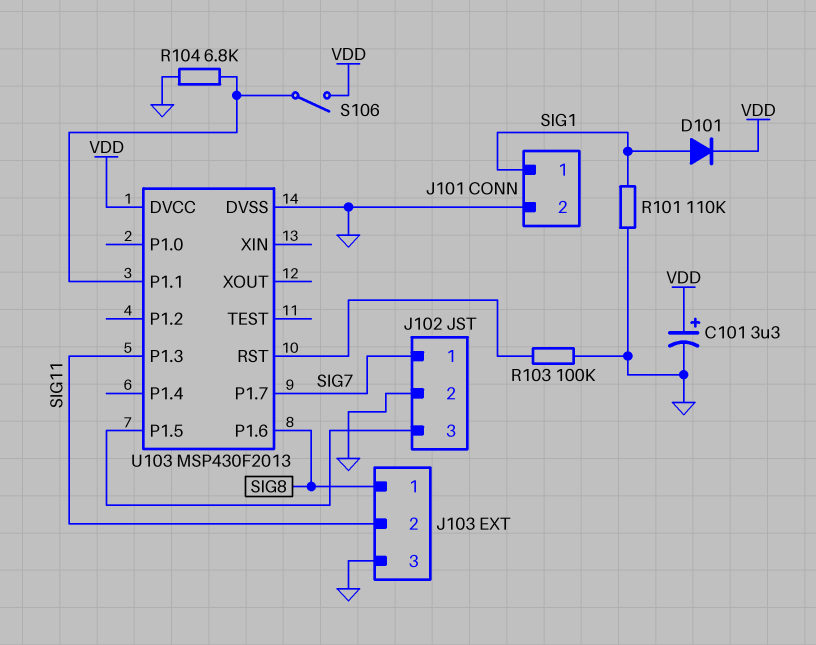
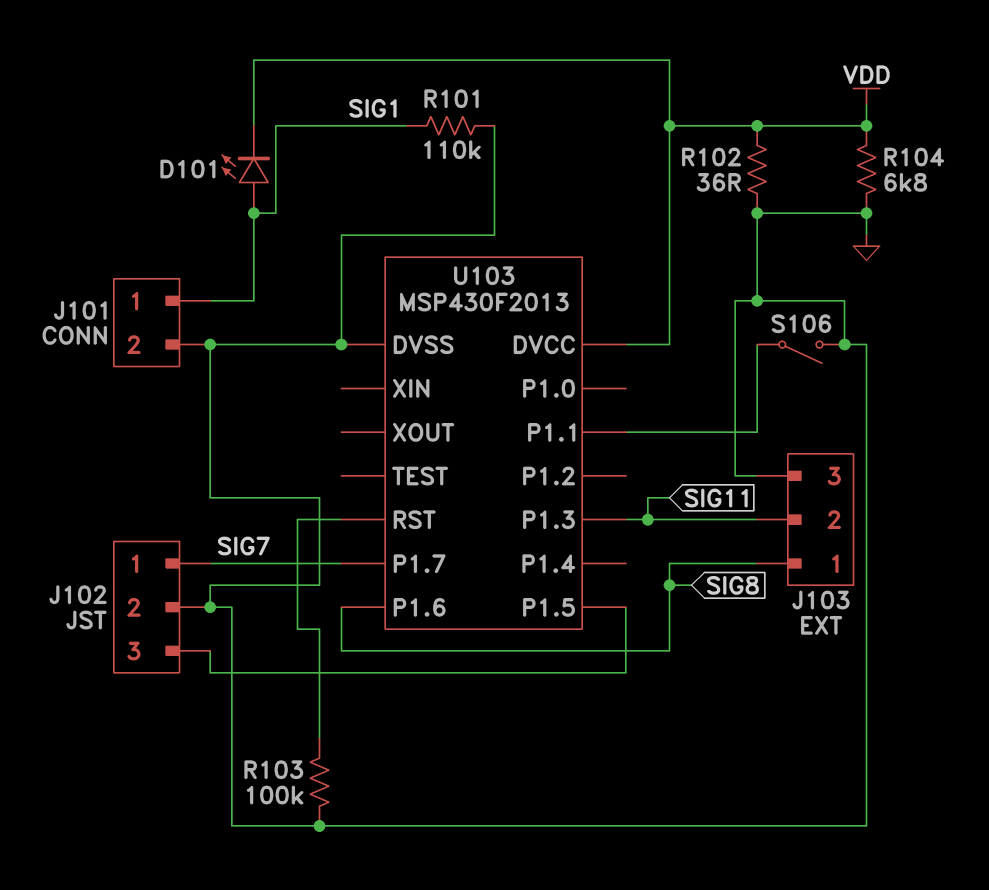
C101: 3.3uF (plus VDD, minus GND) -> none
D101: diode (A SIG1, K VDD) -> LED (A SIG1, K VDD)
R102: none -> 36 (GND, VDD)
R104: 6.8k (GND, U103/P1.1) -> 6.8k (GND, VDD)
S106: switch (U103/P1.1, VDD) -> switch (GND, U103/P1.1)

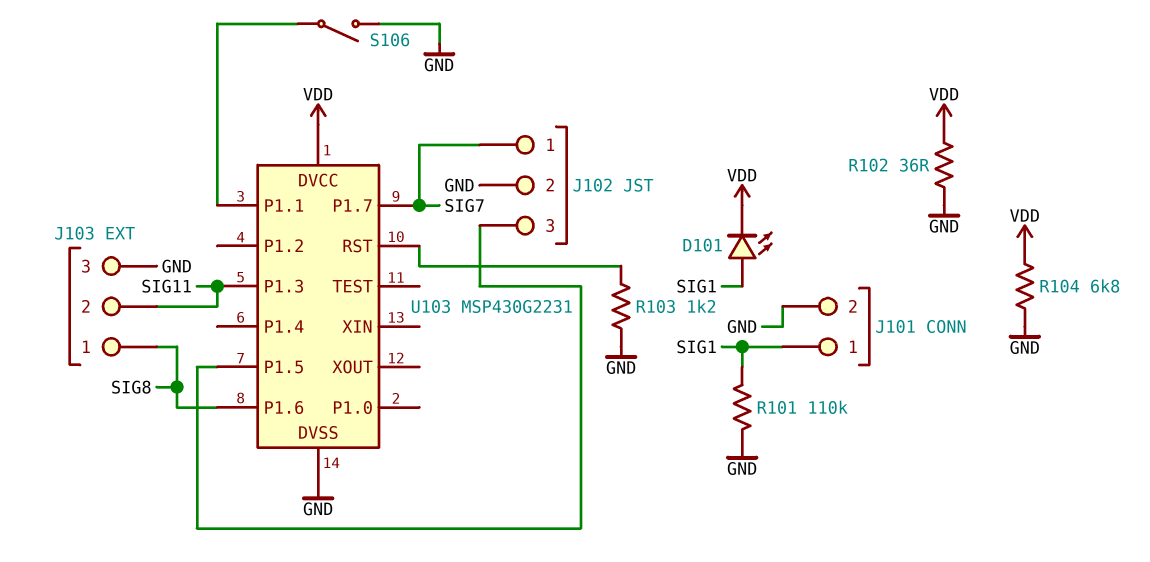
R103: 100k (GND, U103/RST) -> 1.2k (GND, U103/RST)
U103: MSP430F2013 -> MSP430G2231

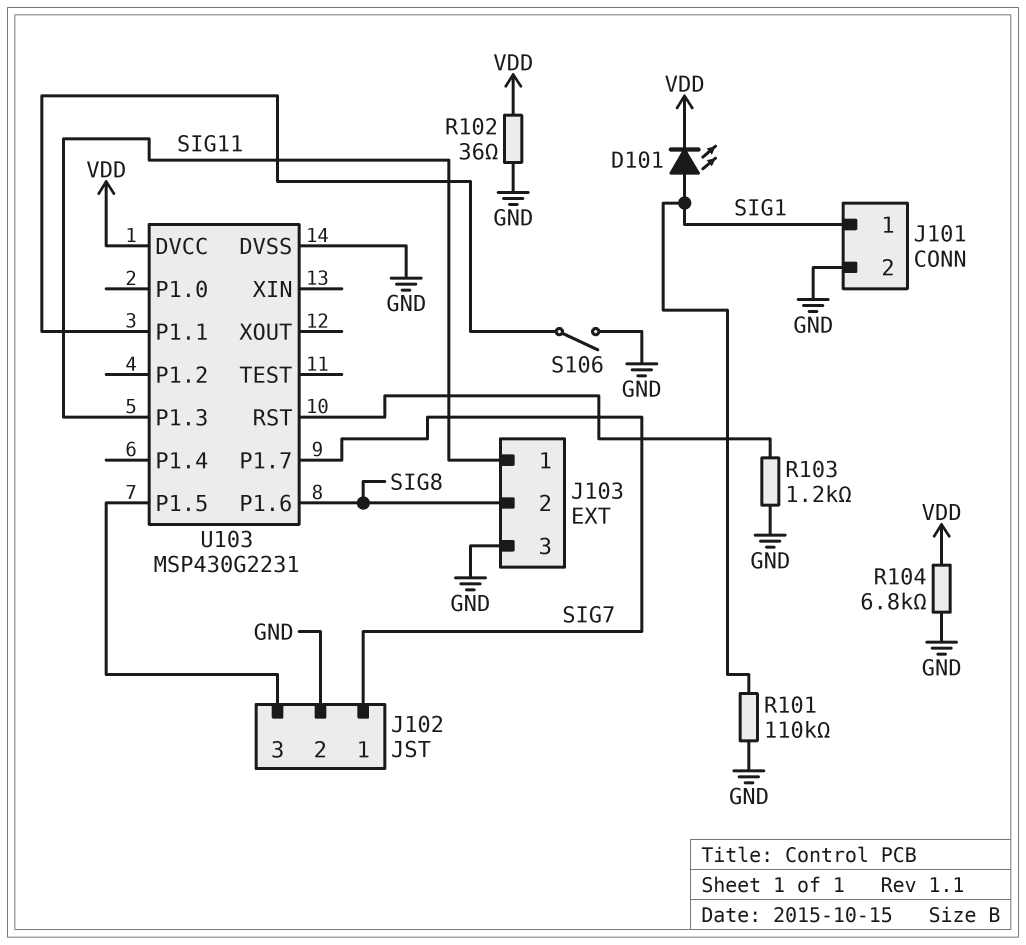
J103 pin 1: SIG8 -> SIG11
J103 pin 2: SIG11 -> SIG8

